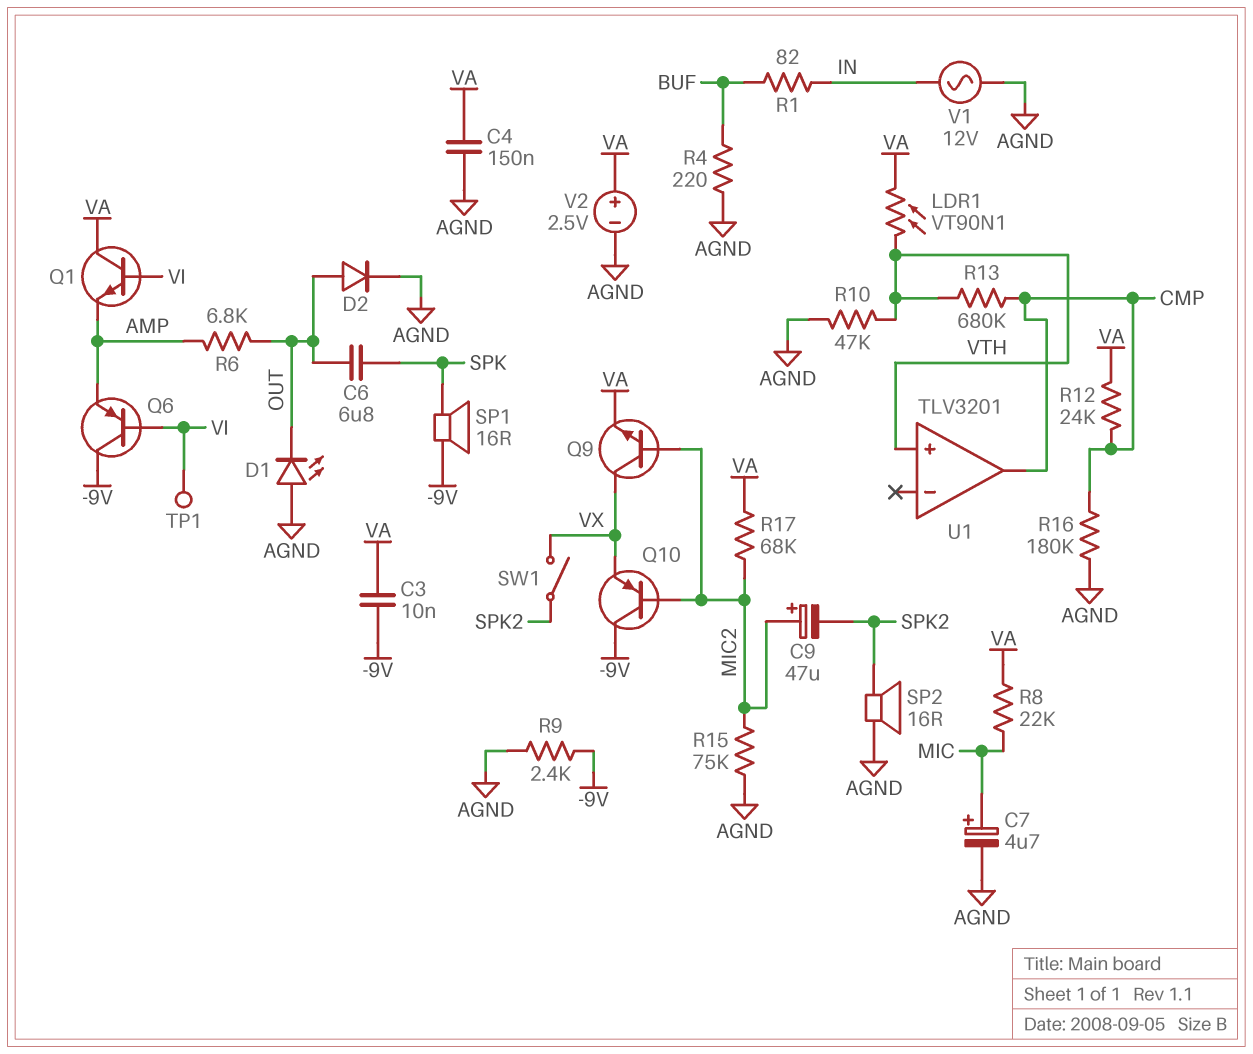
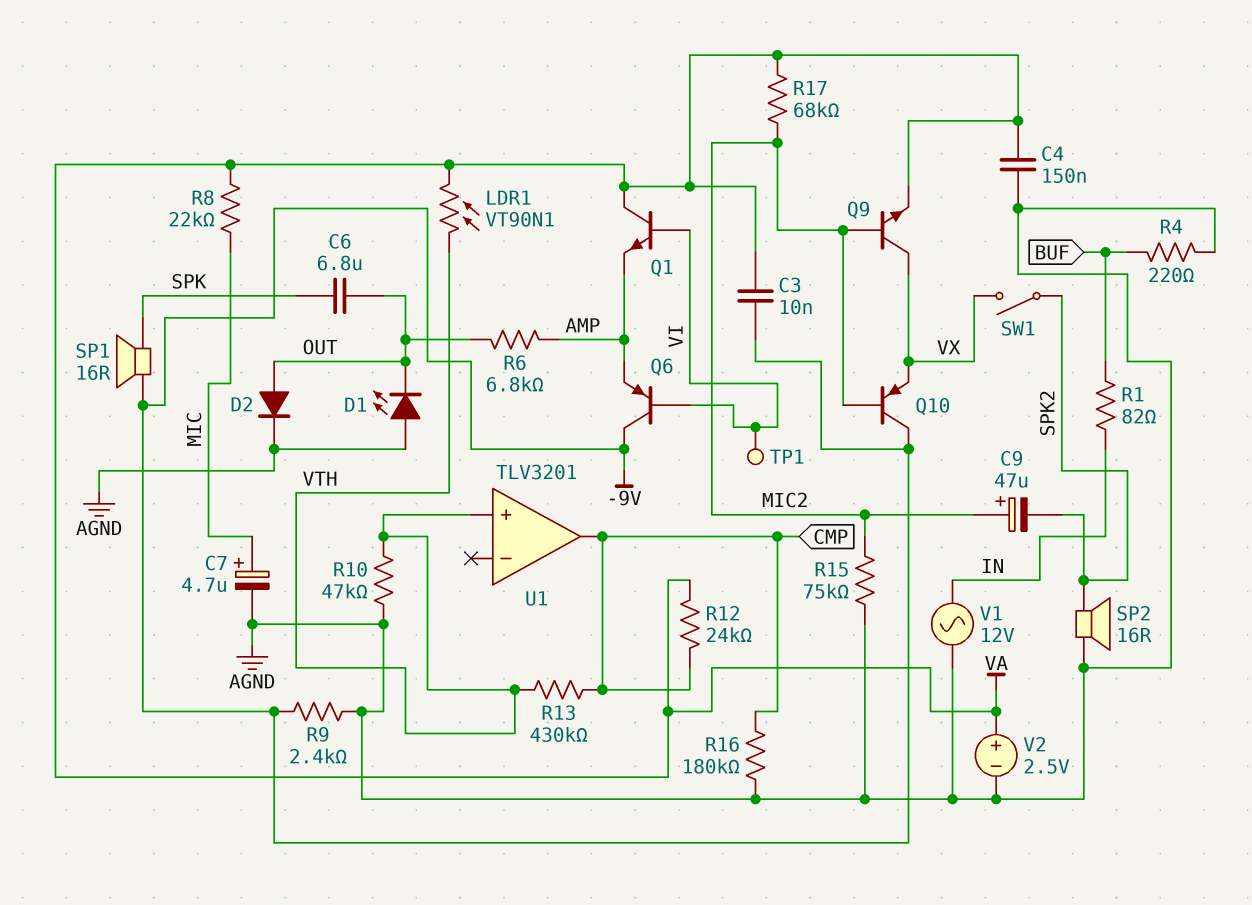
R13: 680k (CMP, VTH) -> 430k (CMP, VTH)

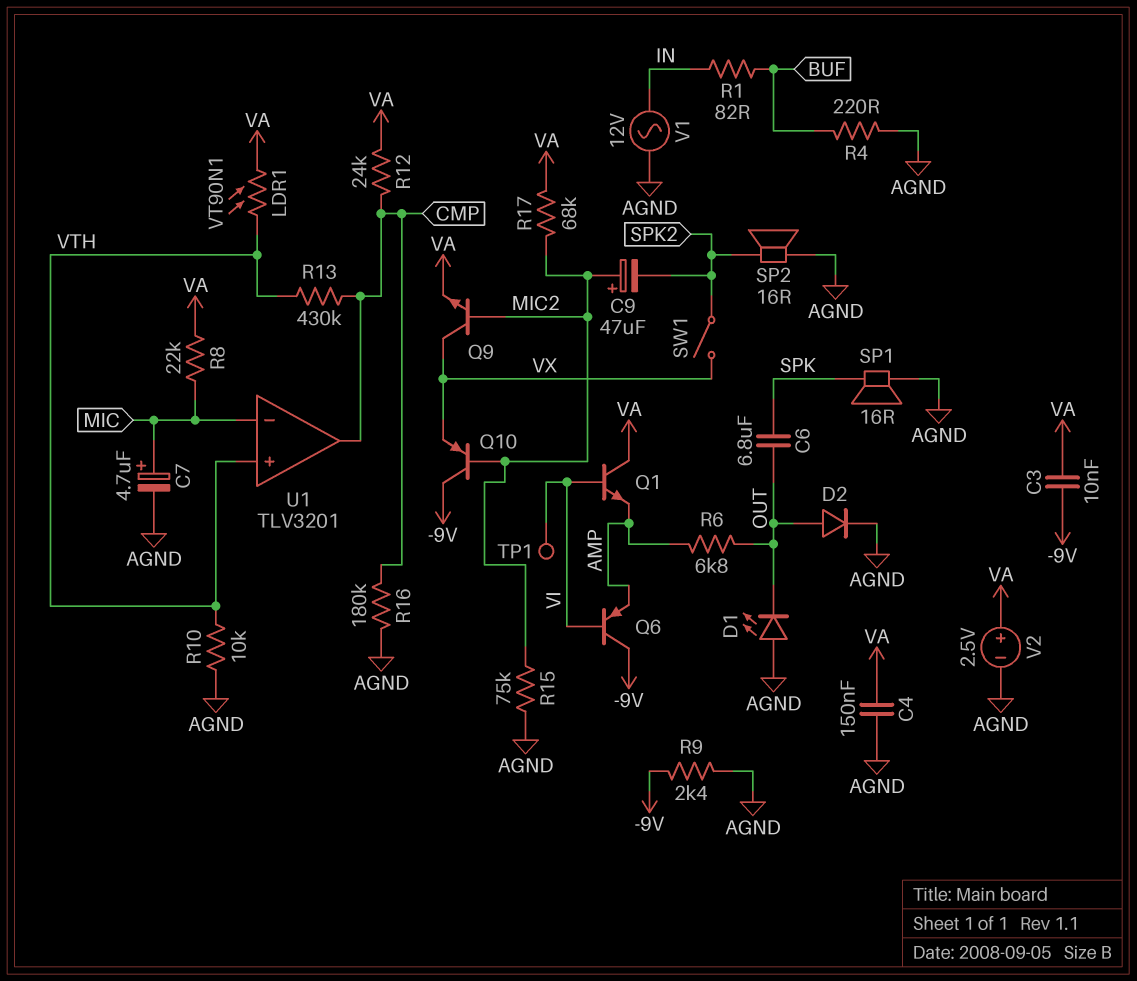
R10: 47k (AGND, VTH) -> 10k (AGND, VTH)
SP1: speaker 16R (-9V, SPK) -> speaker 16R (AGND, SPK)
U1 pin in-: none -> MIC

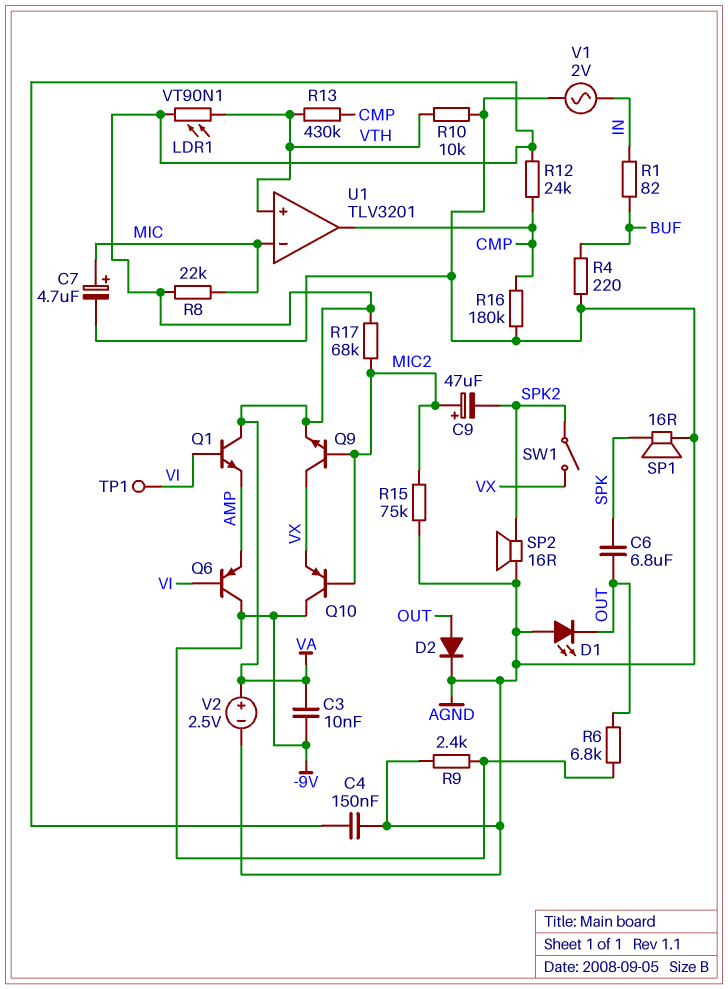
R6: 6.8k (AMP, OUT) -> 6.8k (-9V, OUT)
V1: AC 12V (AGND, IN) -> AC 2V (AGND, IN)

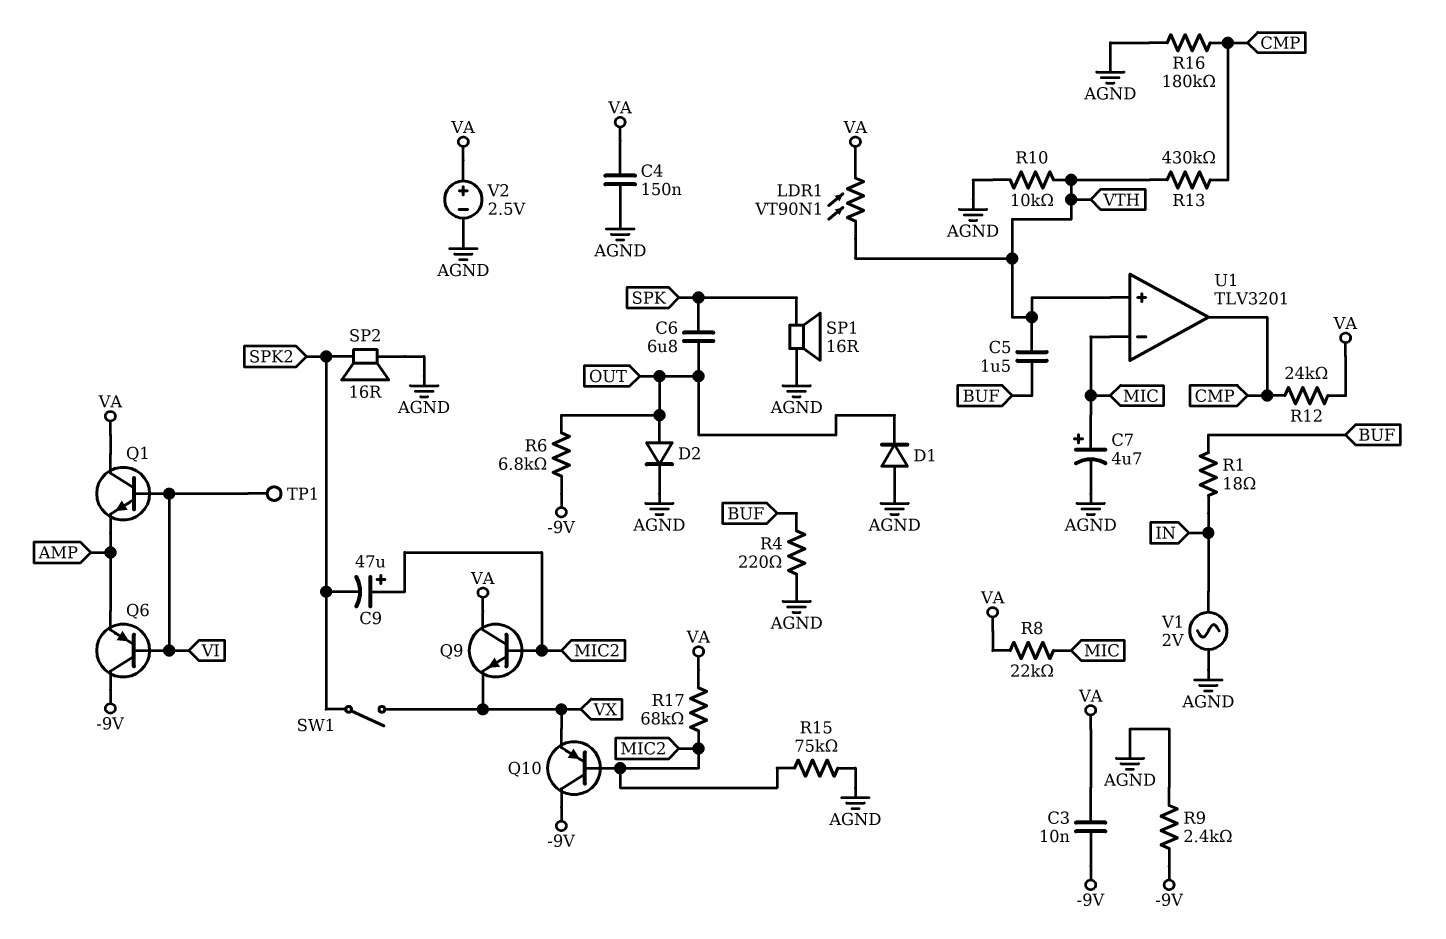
C5: none -> 1.5uF (BUF, VTH)
D1: LED (A AGND, K OUT) -> diode (A AGND, K OUT)
Q9: NPN (B MIC2, C VX, E VA) -> NPN (B MIC2, C VA, E VX)
R1: 82 (BUF, IN) -> 18 (BUF, IN)

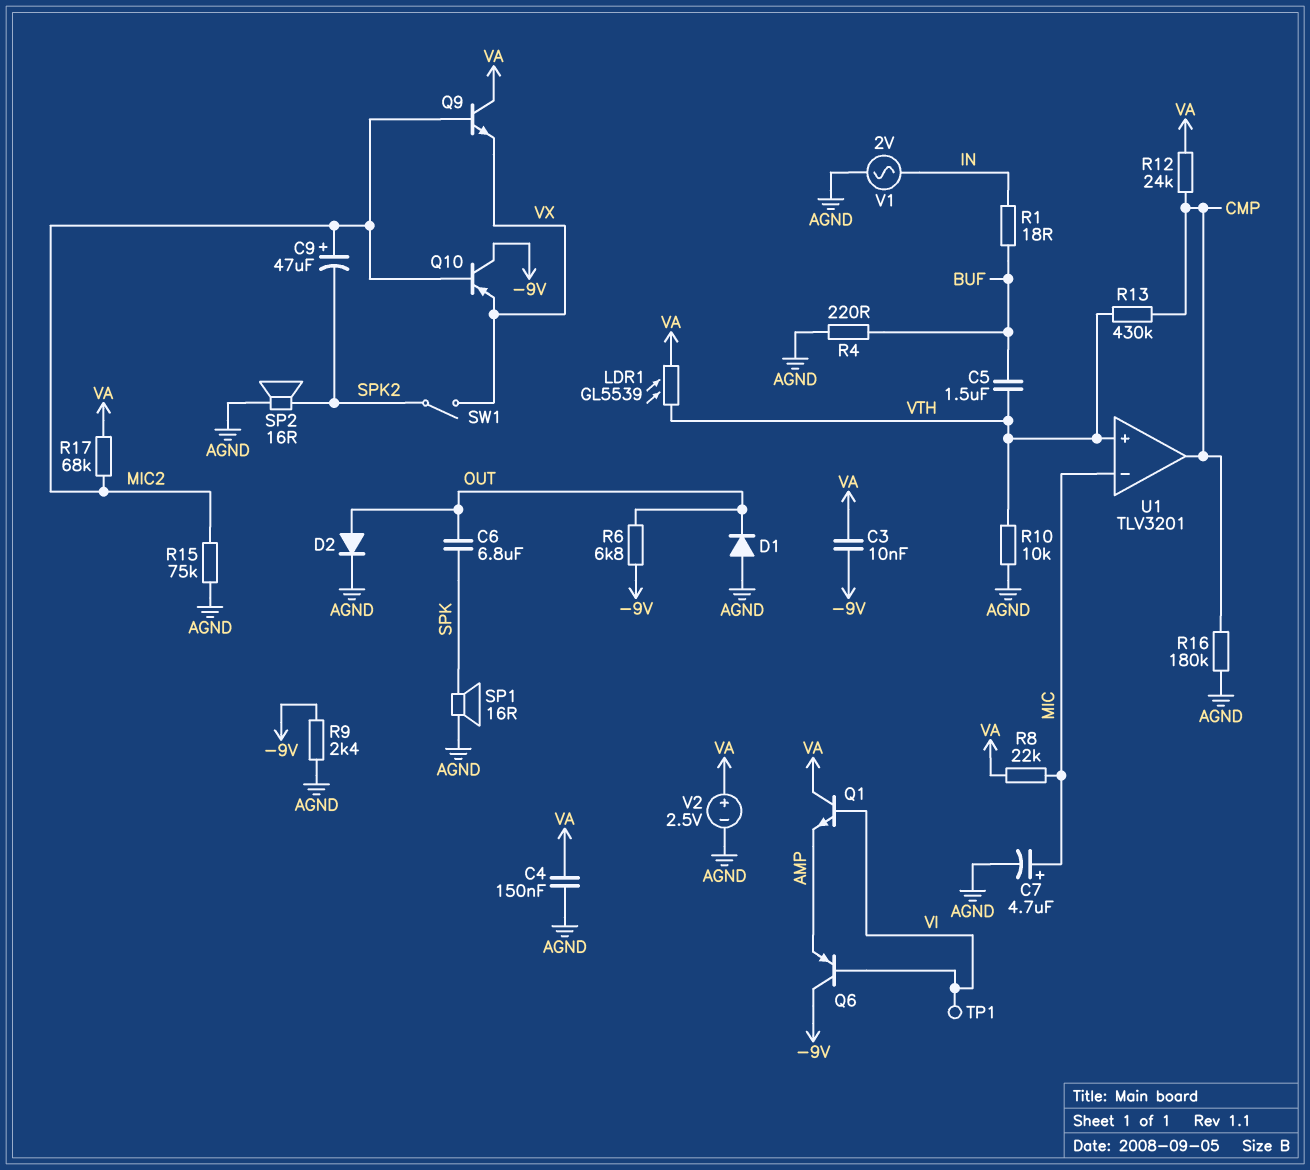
LDR1: VT90N1 (VA, VTH) -> GL5539 (VA, VTH)

